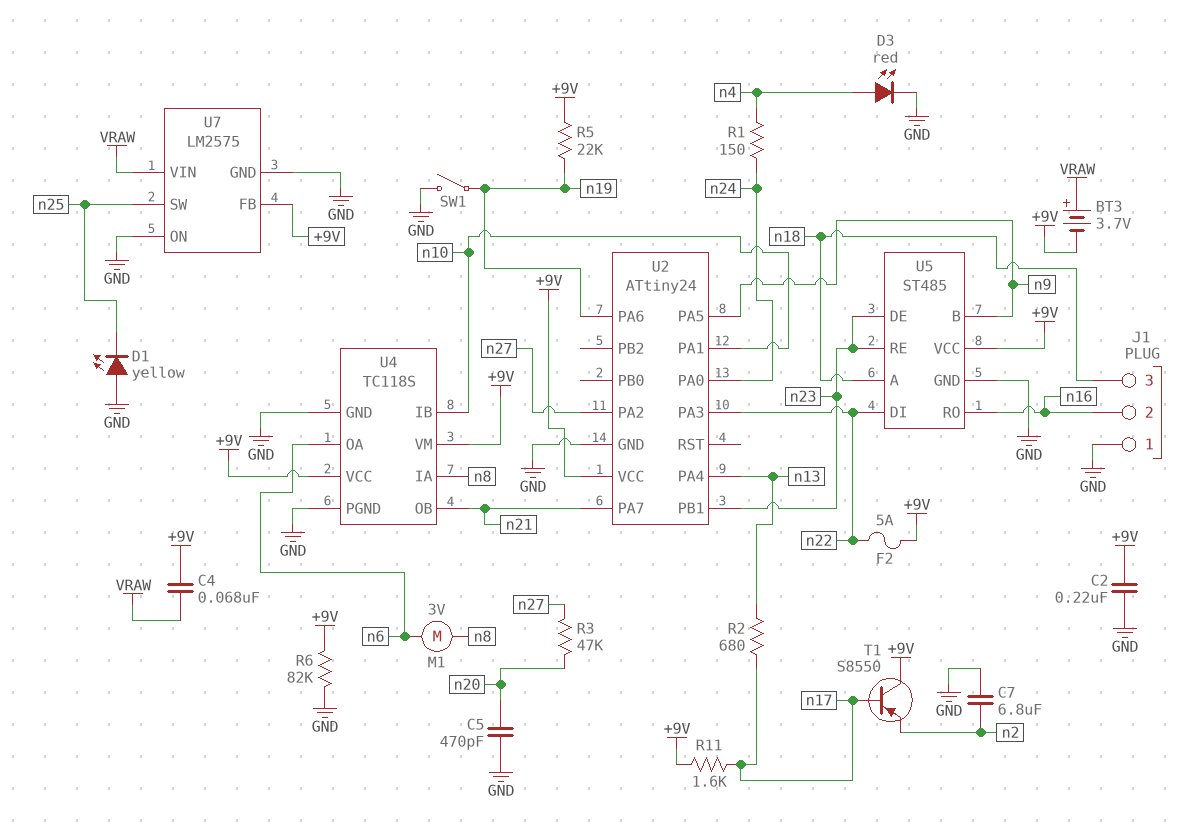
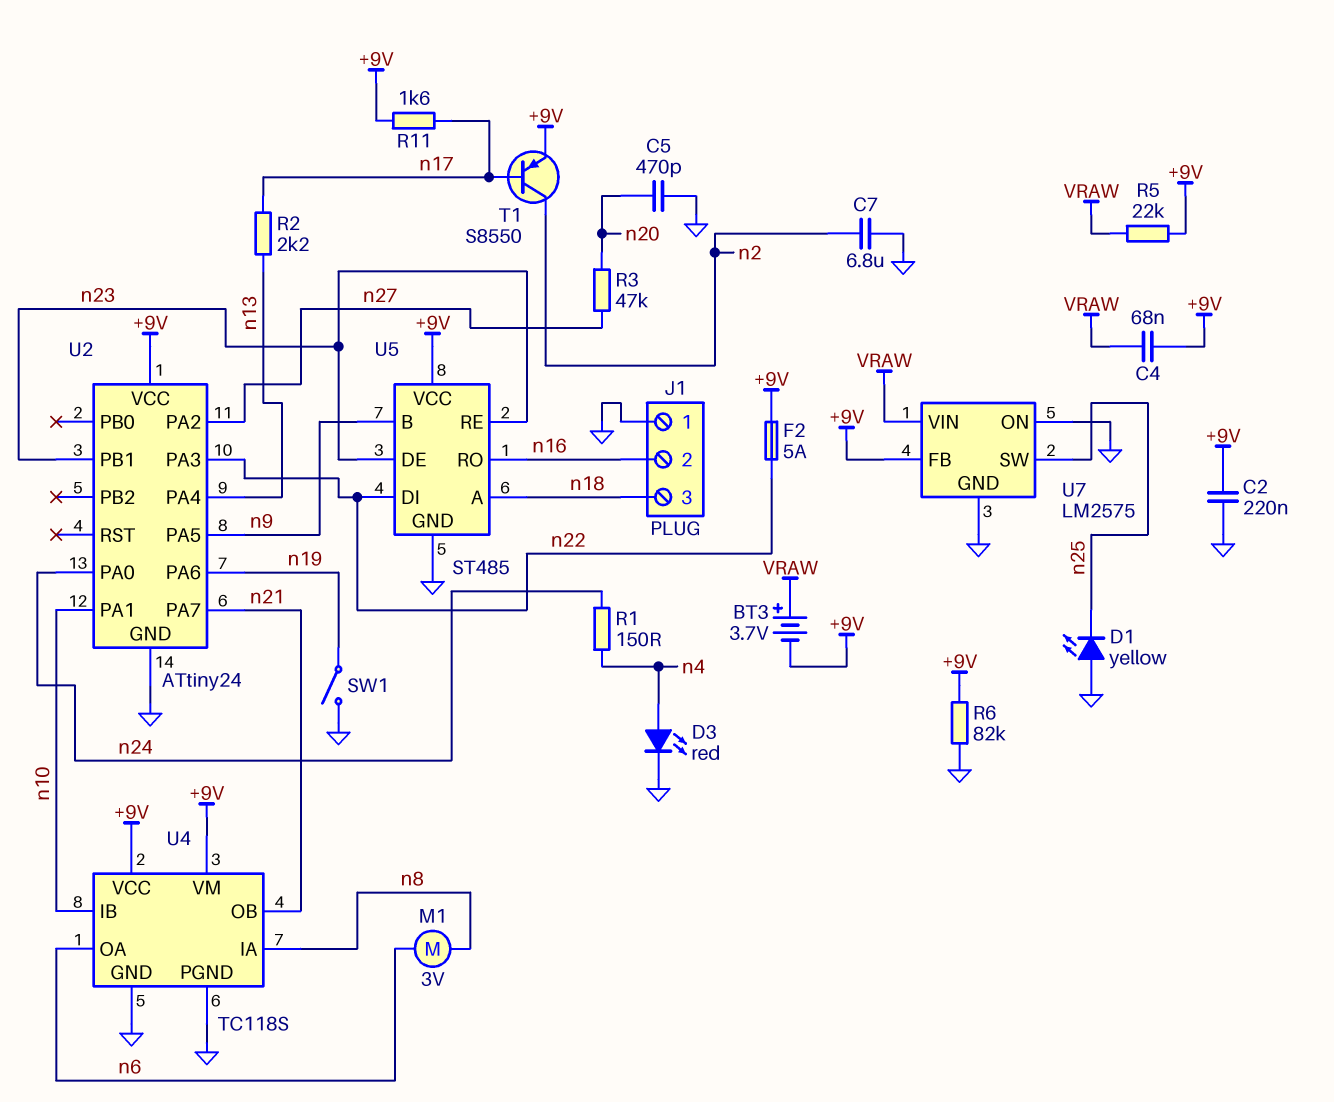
R2: 680 (n13, n17) -> 2.2k (n13, n17)
R5: 22k (+9V, n19) -> 22k (+9V, VRAW)
T1: PNP S8550 (B n17, C +9V, E n2) -> PNP S8550 (B n17, C n2, E +9V)

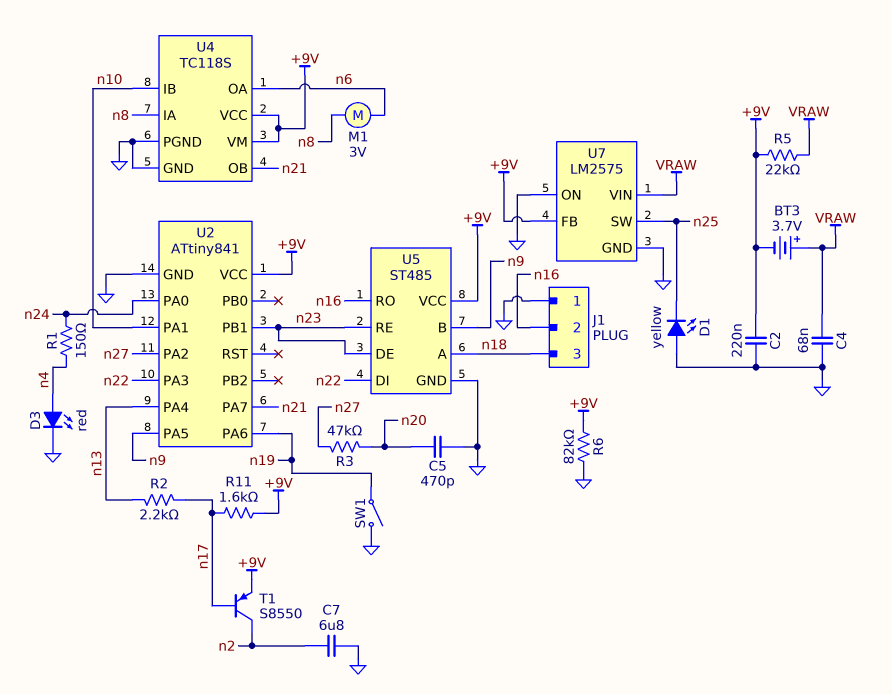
C4: 68nF (+9V, VRAW) -> 68nF (GND, VRAW)
F2: 5A (+9V, n22) -> none
U2: ATtiny24 -> ATtiny841

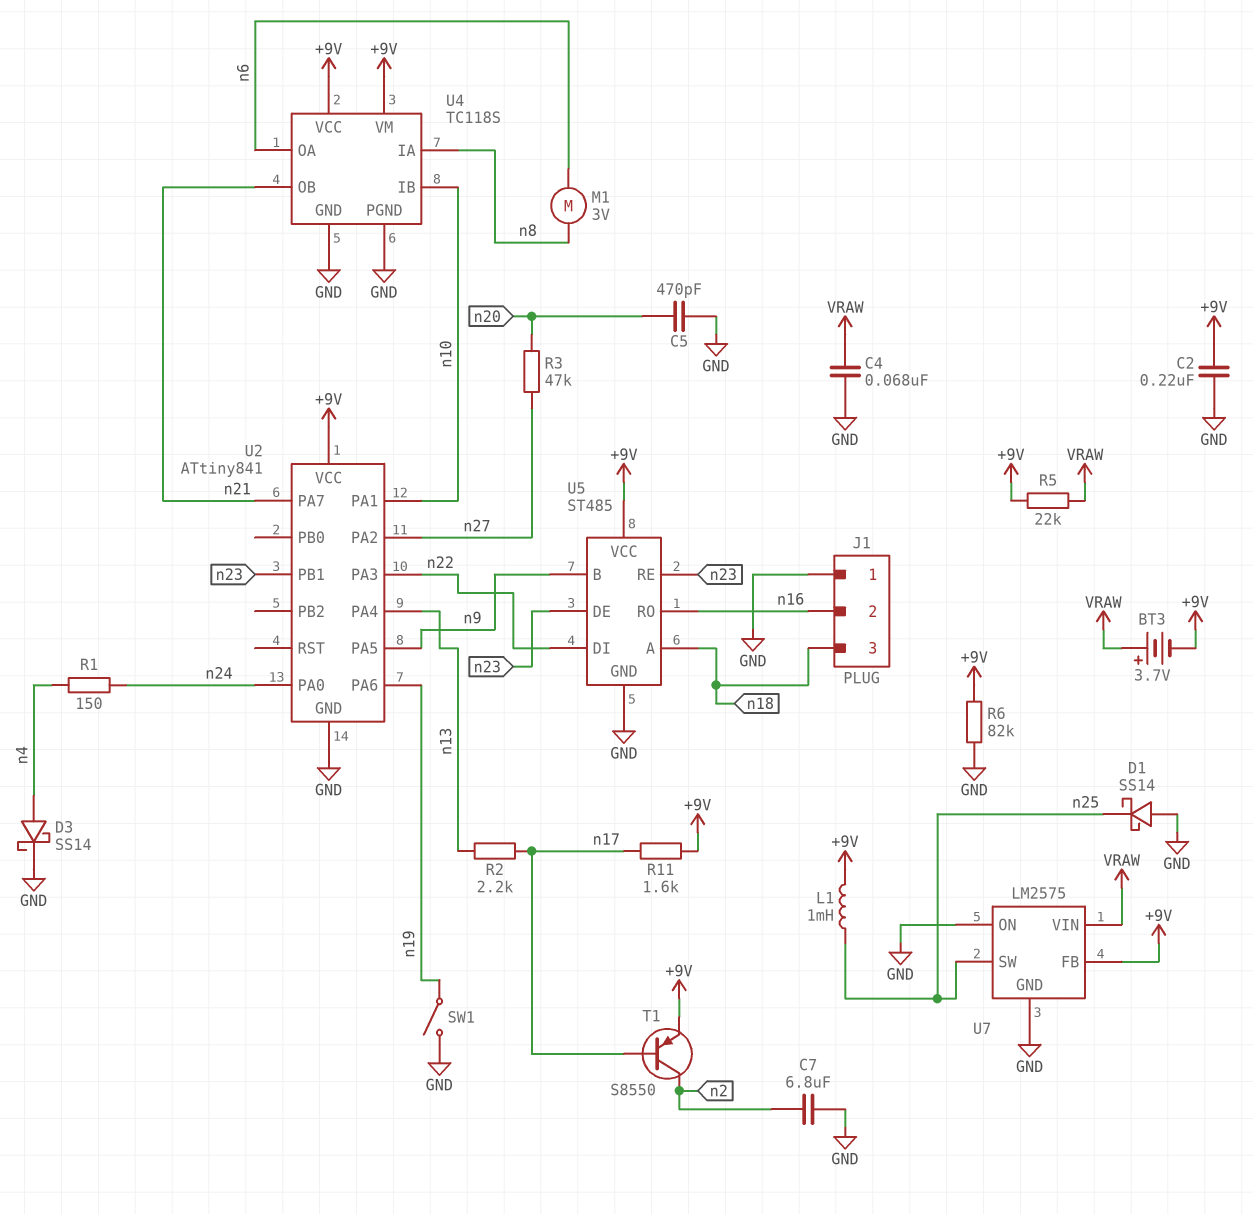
D1: LED yellow (A GND, K n25) -> schottky SS14 (A GND, K n25)
D3: LED red (A n4, K GND) -> schottky SS14 (A n4, K GND)
L1: none -> 1mH (+9V, n25)

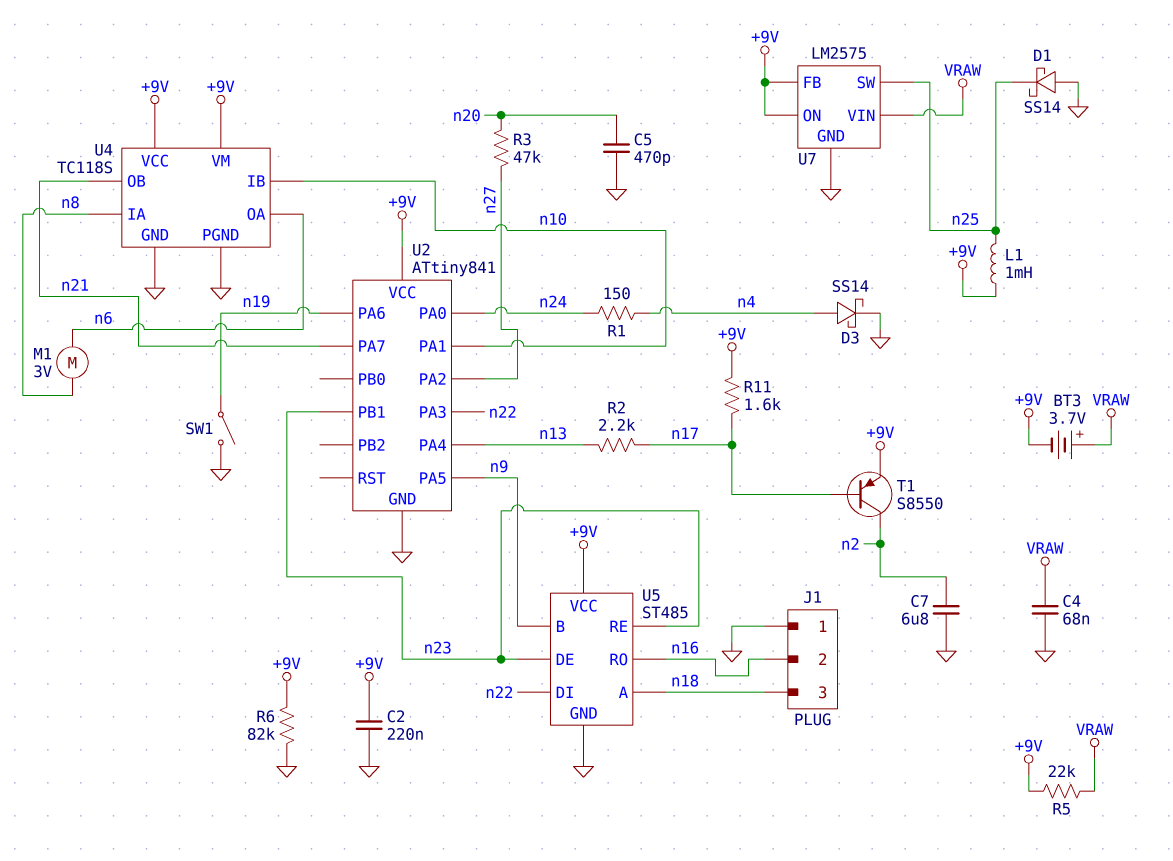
U7 pin ON: GND -> +9V

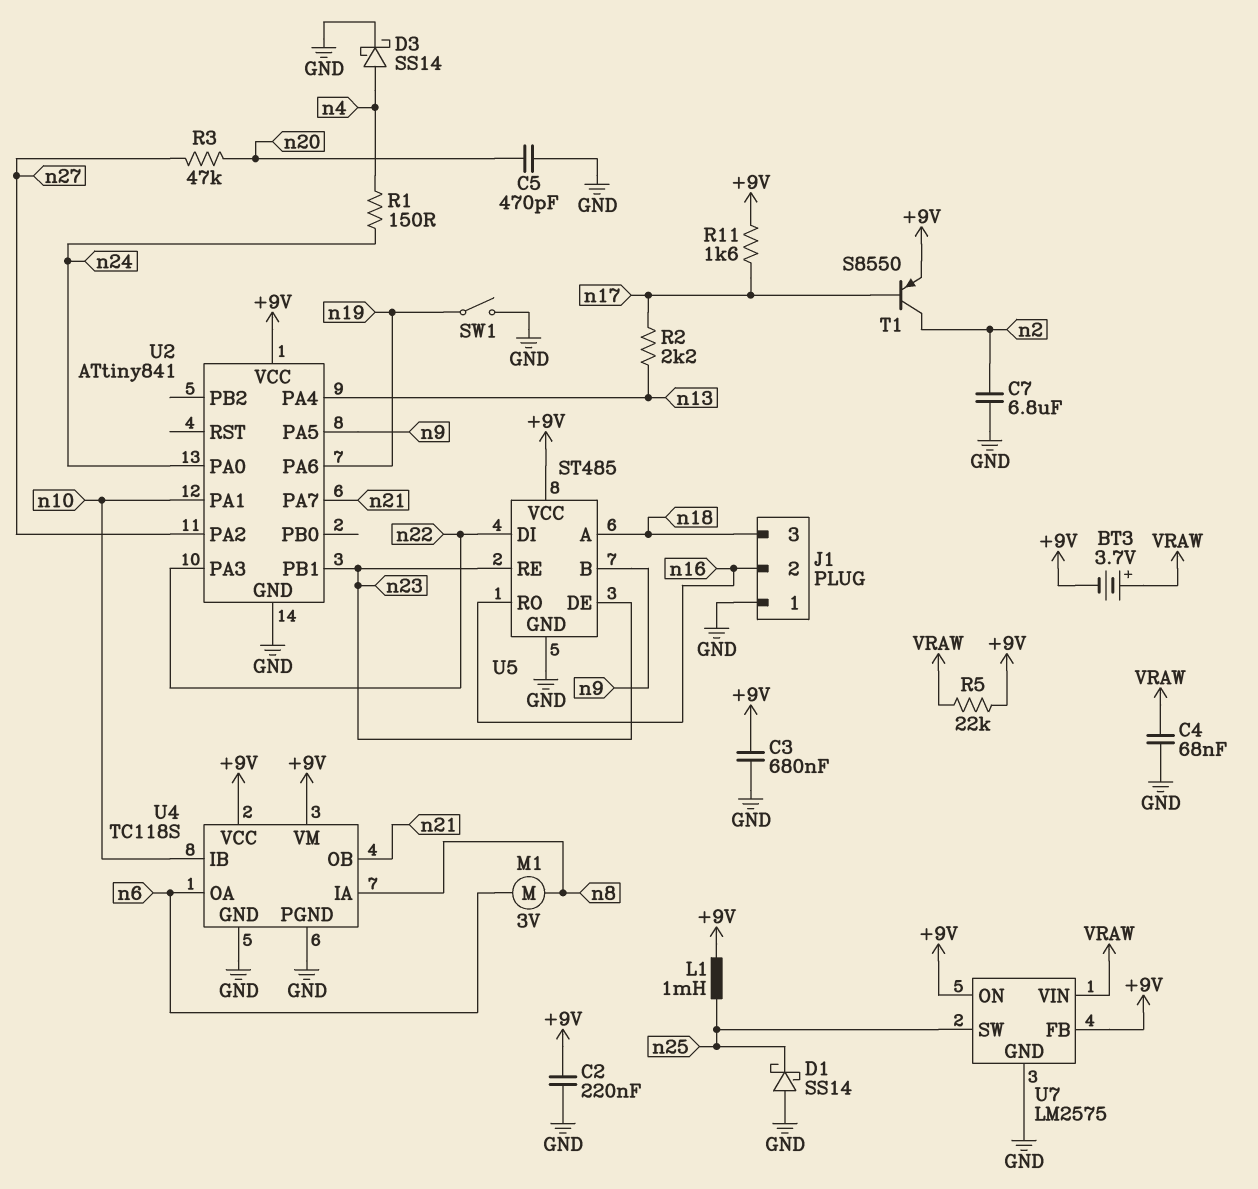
C3: none -> 680nF (+9V, GND)
R6: 82k (+9V, GND) -> none

